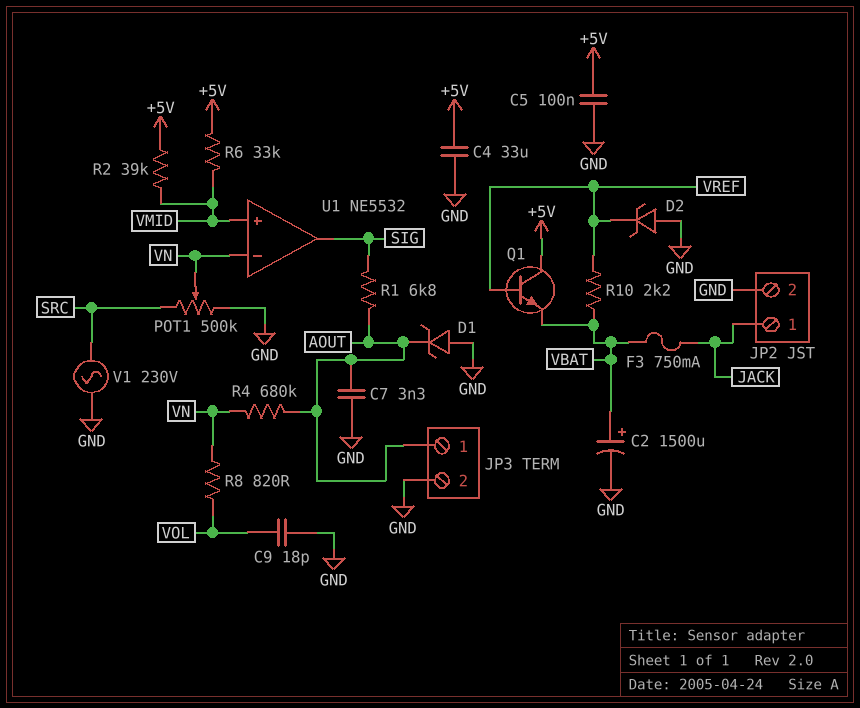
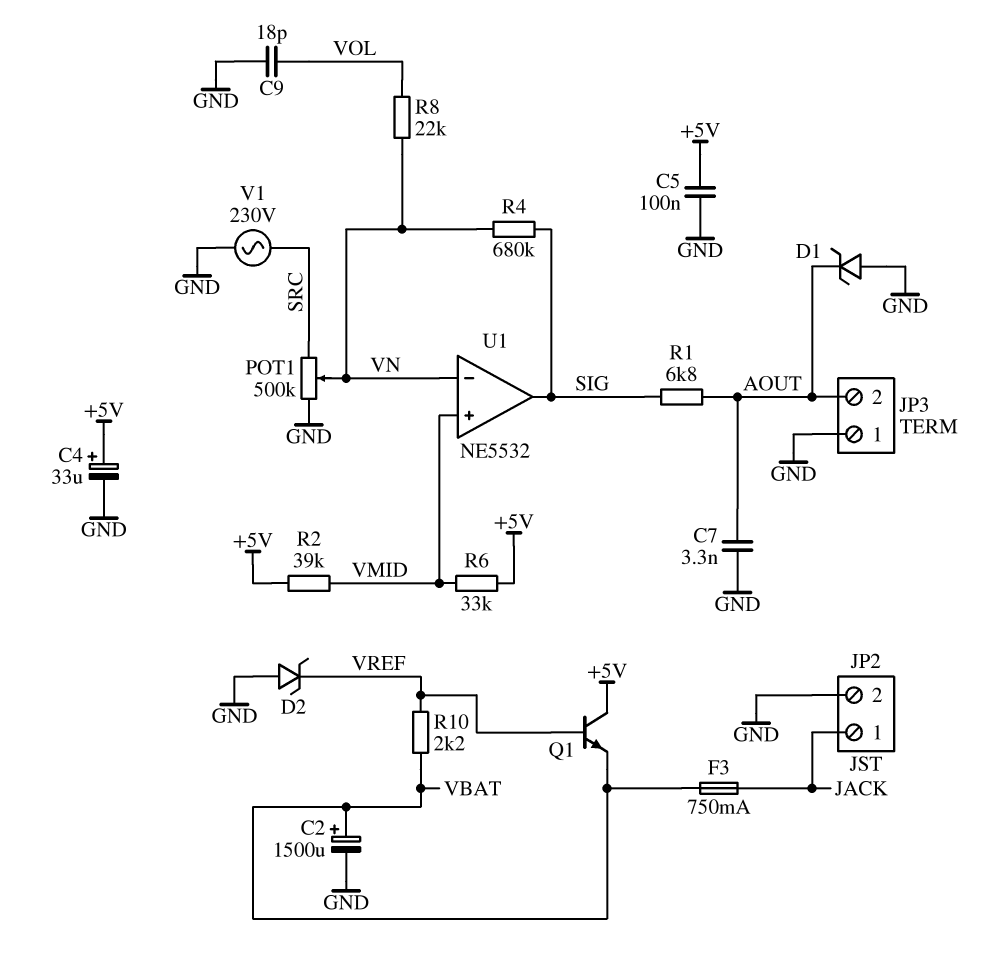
C4: 33uF (+5V, GND) -> 33uF (plus +5V, minus GND)
JP3 pin 1: AOUT -> GND
JP3 pin 2: GND -> AOUT
R4: 680k (AOUT, VN) -> 680k (SIG, VN)
R8: 820 (VN, VOL) -> 22k (VN, VOL)

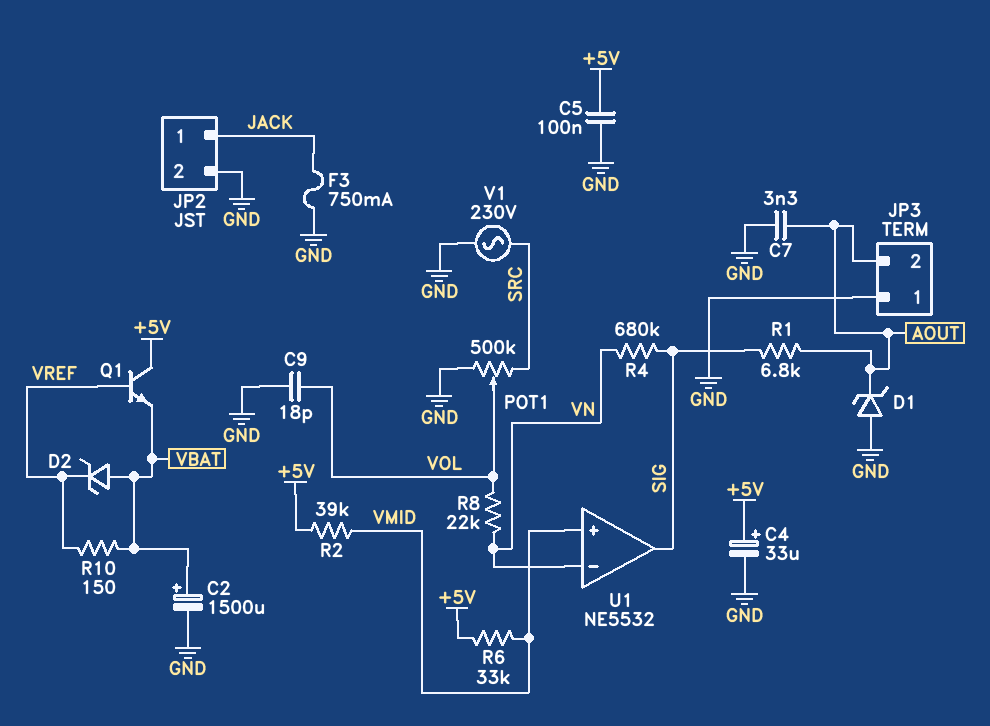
D2: zener (A GND, K VREF) -> zener (A VBAT, K VREF)
F3: 750mA (JACK, VBAT) -> 750mA (GND, JACK)
POT1: 500k (GND, SRC, wiper VN) -> 500k (GND, SRC, wiper VOL)
R10: 2.2k (VBAT, VREF) -> 150 (VBAT, VREF)

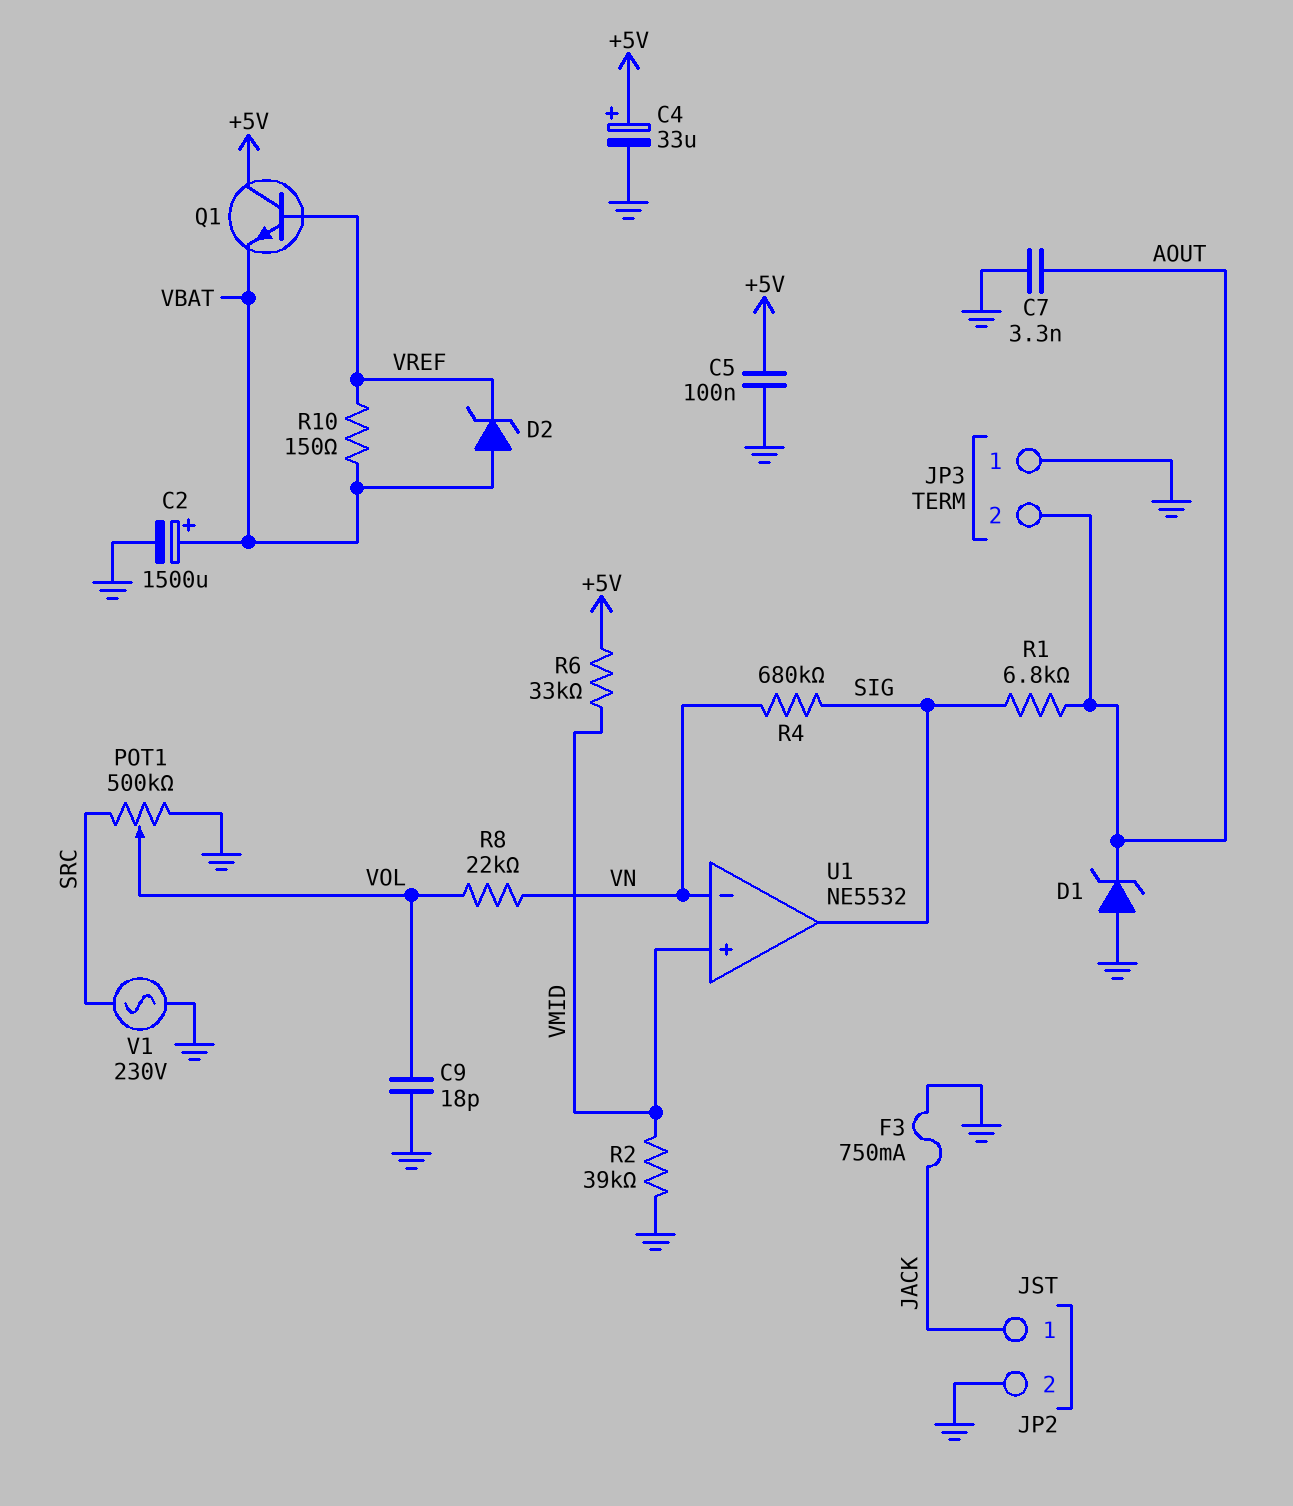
R2: 39k (+5V, VMID) -> 39k (GND, VMID)

